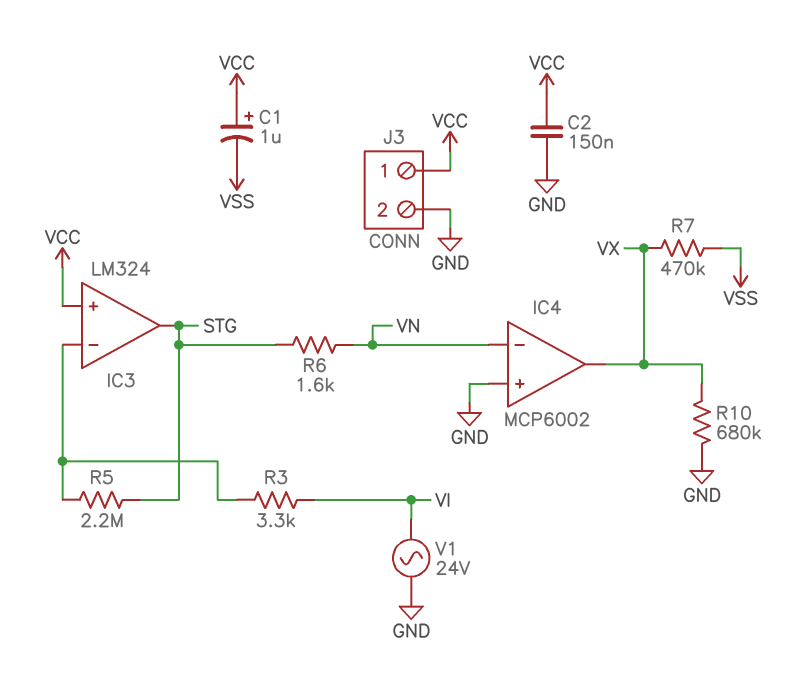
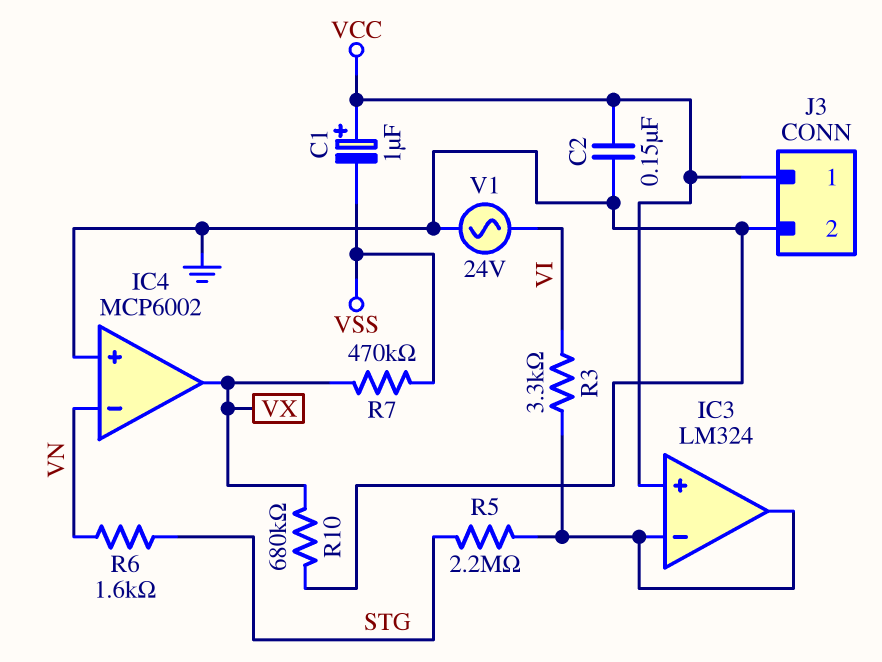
IC3 pin out: STG -> IC3/in-

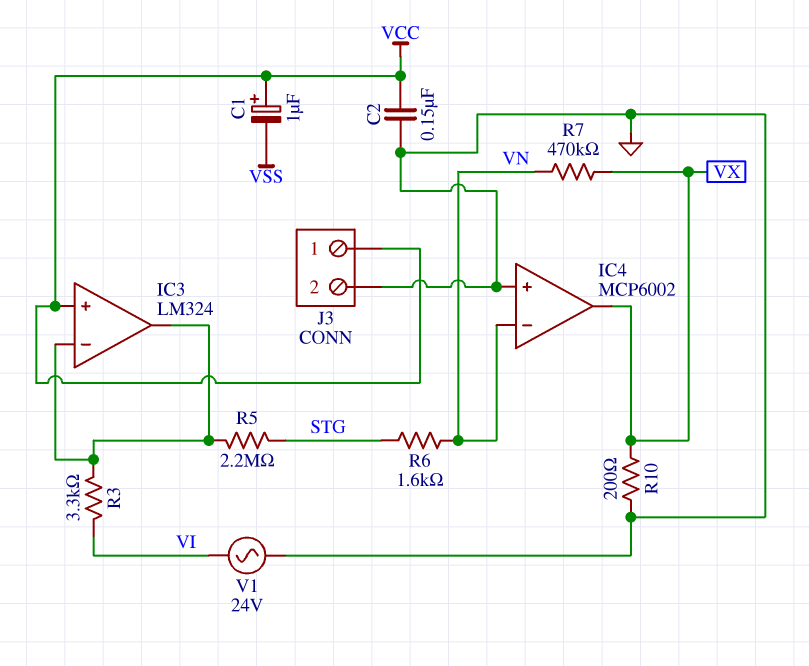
R7: 470k (VSS, VX) -> 470k (VN, VX)
R10: 680k (GND, VX) -> 200 (GND, VX)

